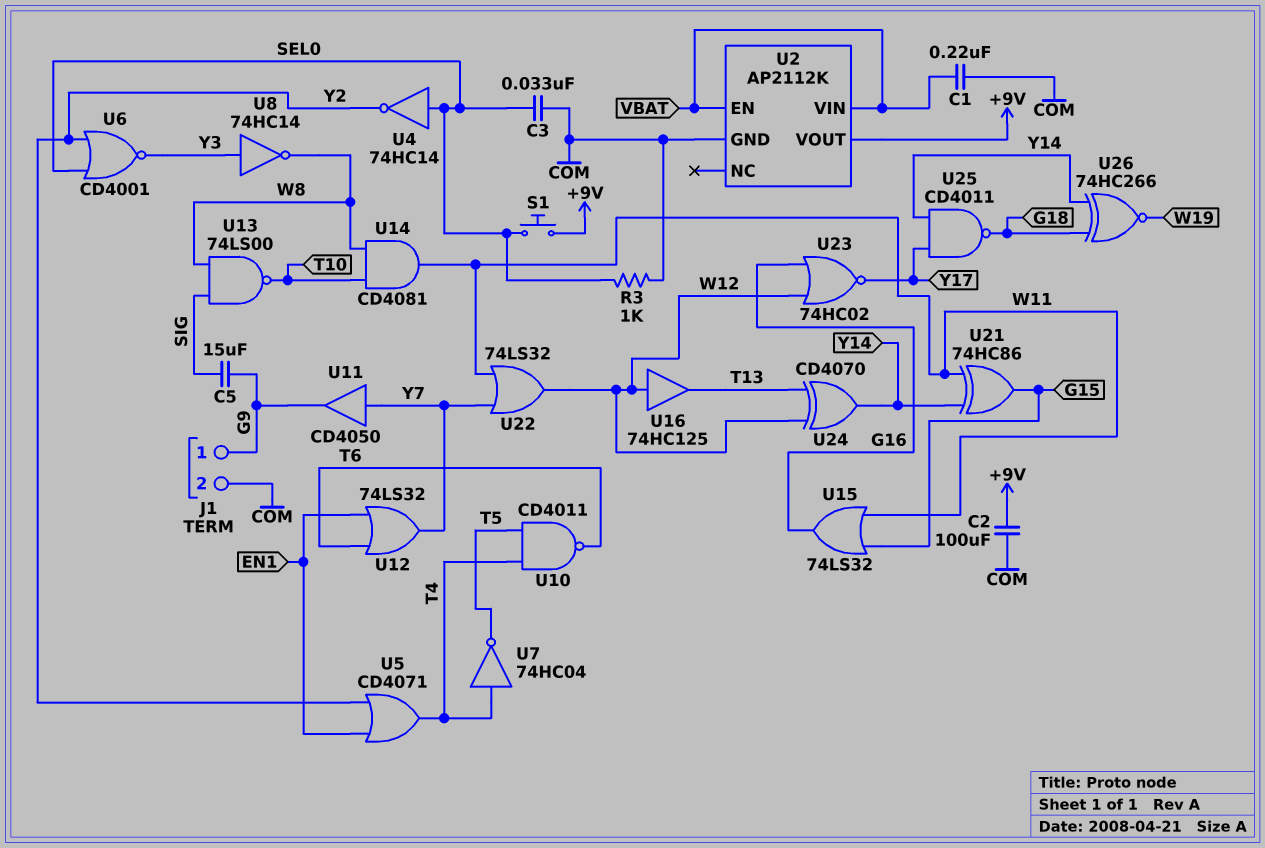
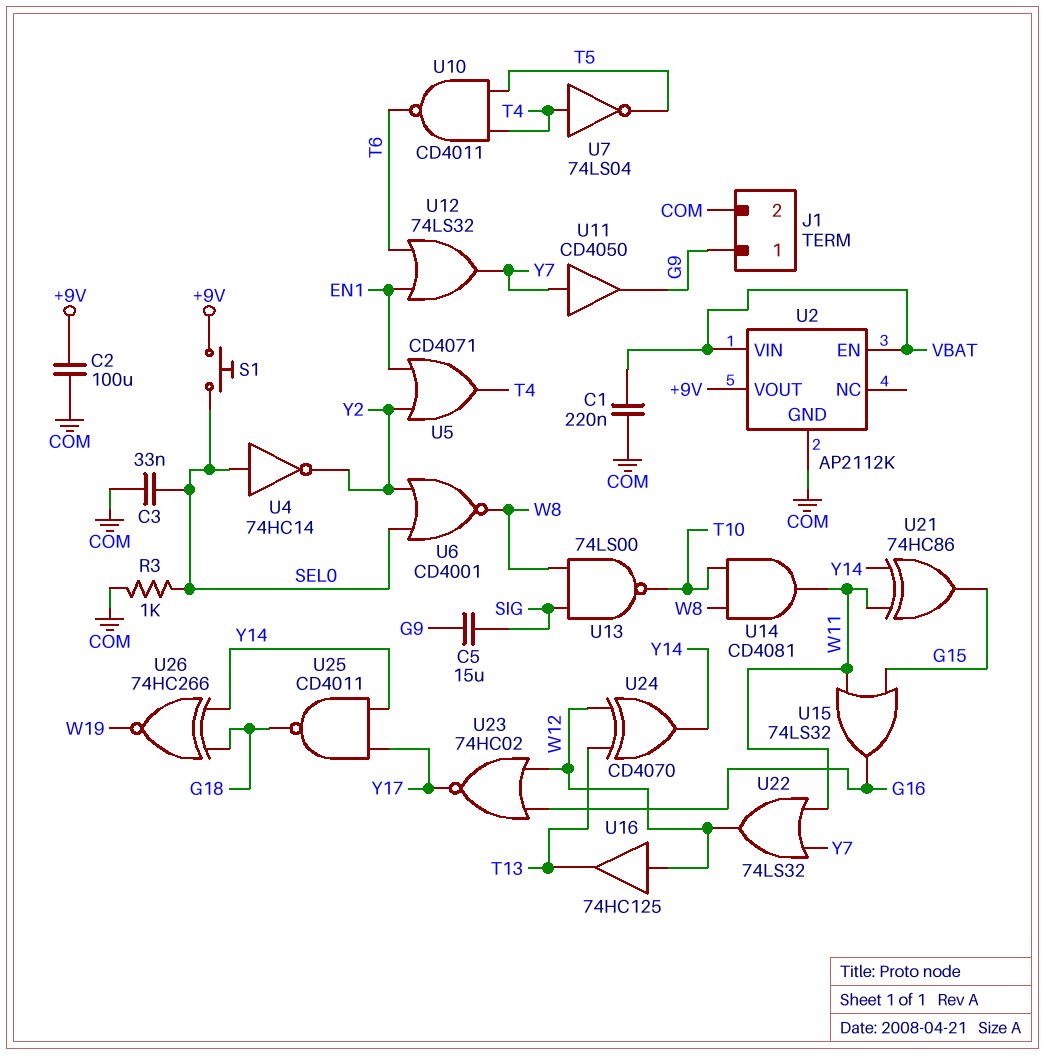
U6: NOR CD4001 (in SEL0, in Y2, out Y3) -> NOR CD4001 (in SEL0, in Y2, out W8)
U7: NOT 74HC04 (in T4, out T5) -> NOT 74LS04 (in T4, out T5)
U8: NOT 74HC14 (in Y3, out W8) -> none

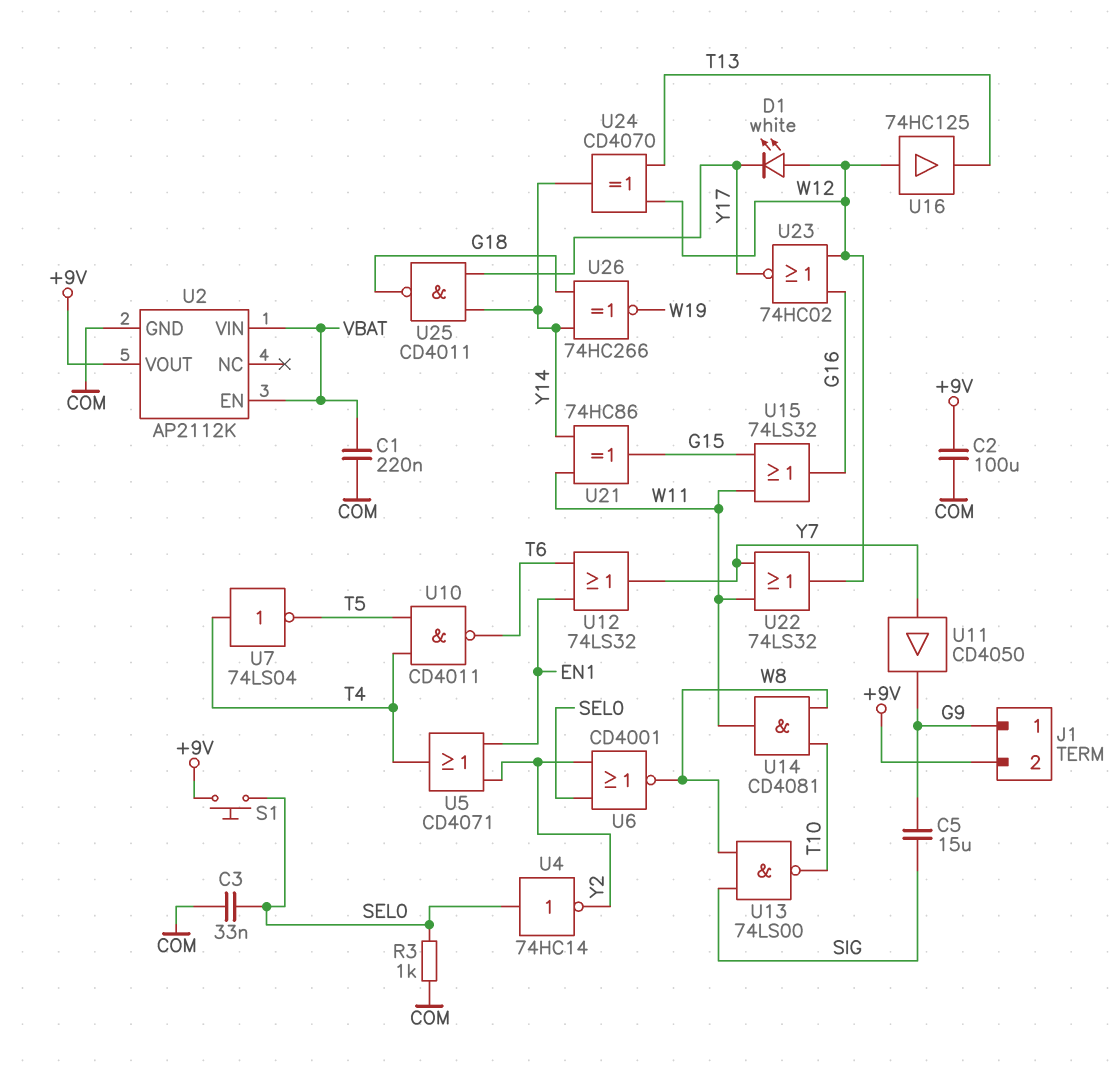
D1: none -> LED white (A W12, K Y17)
J1 pin 2: COM -> +9V

